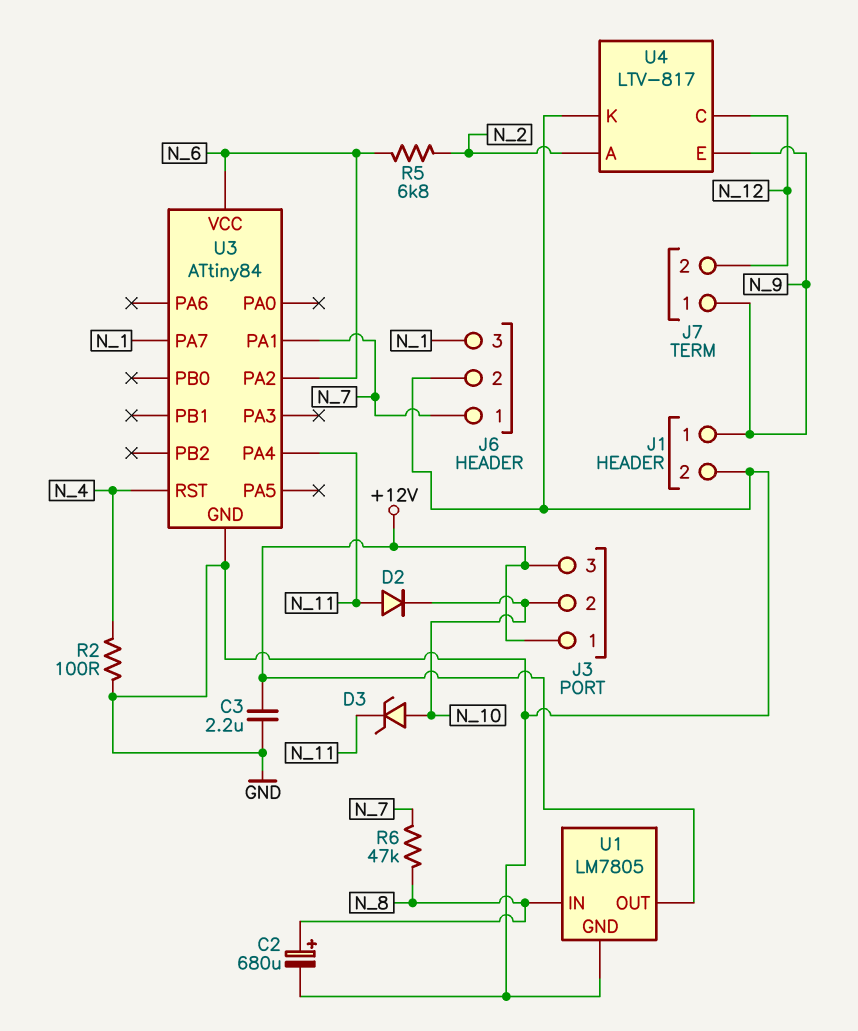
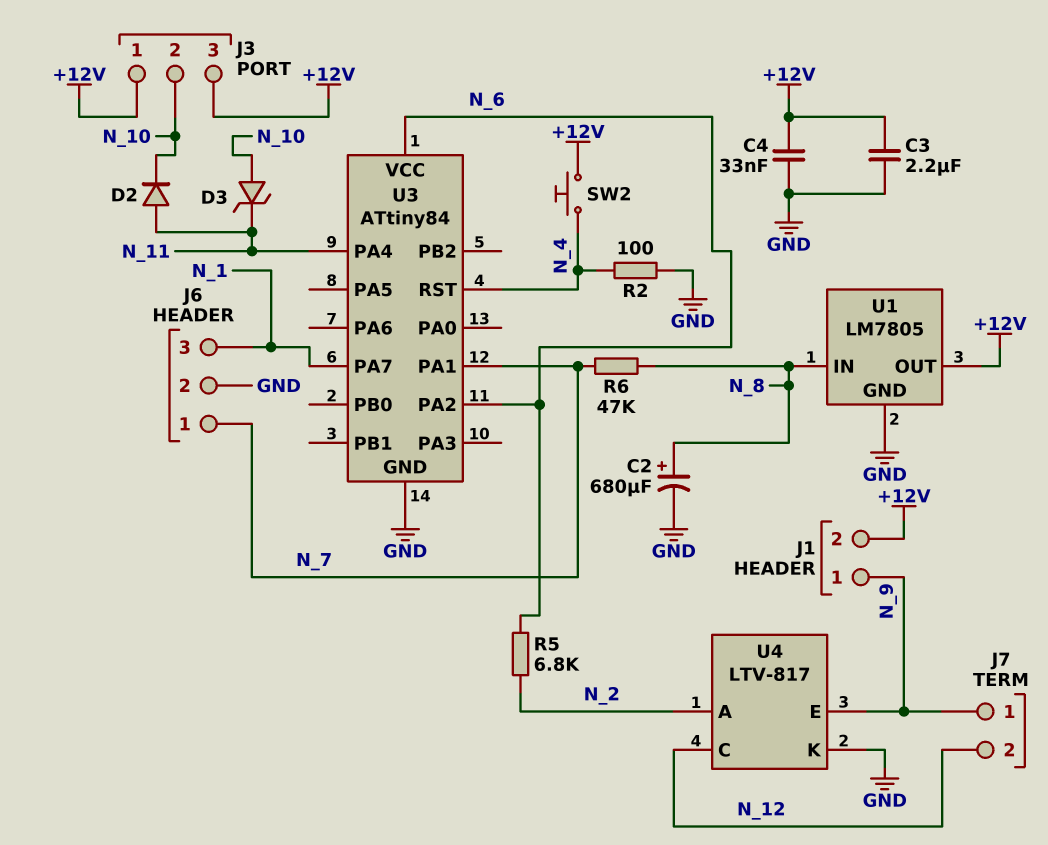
C4: none -> 33nF (+12V, GND)
J1 pin 2: GND -> +12V
SW2: none -> button (+12V, N_4)

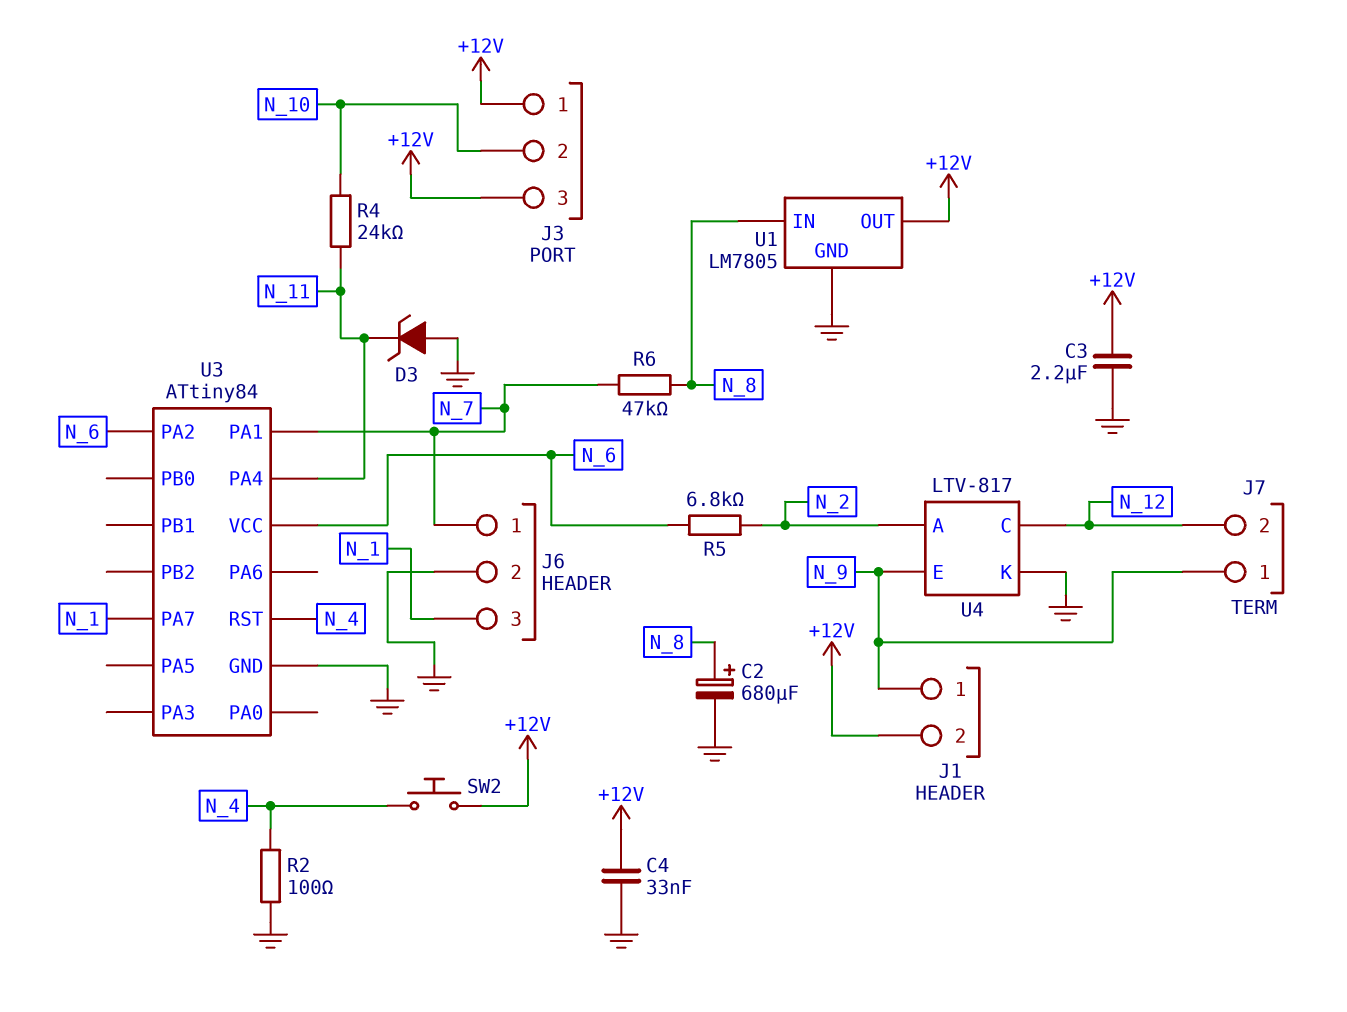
D2: diode (A N_11, K N_10) -> none
D3: zener (A N_10, K N_11) -> zener (A GND, K N_11)
R4: none -> 24k (N_10, N_11)

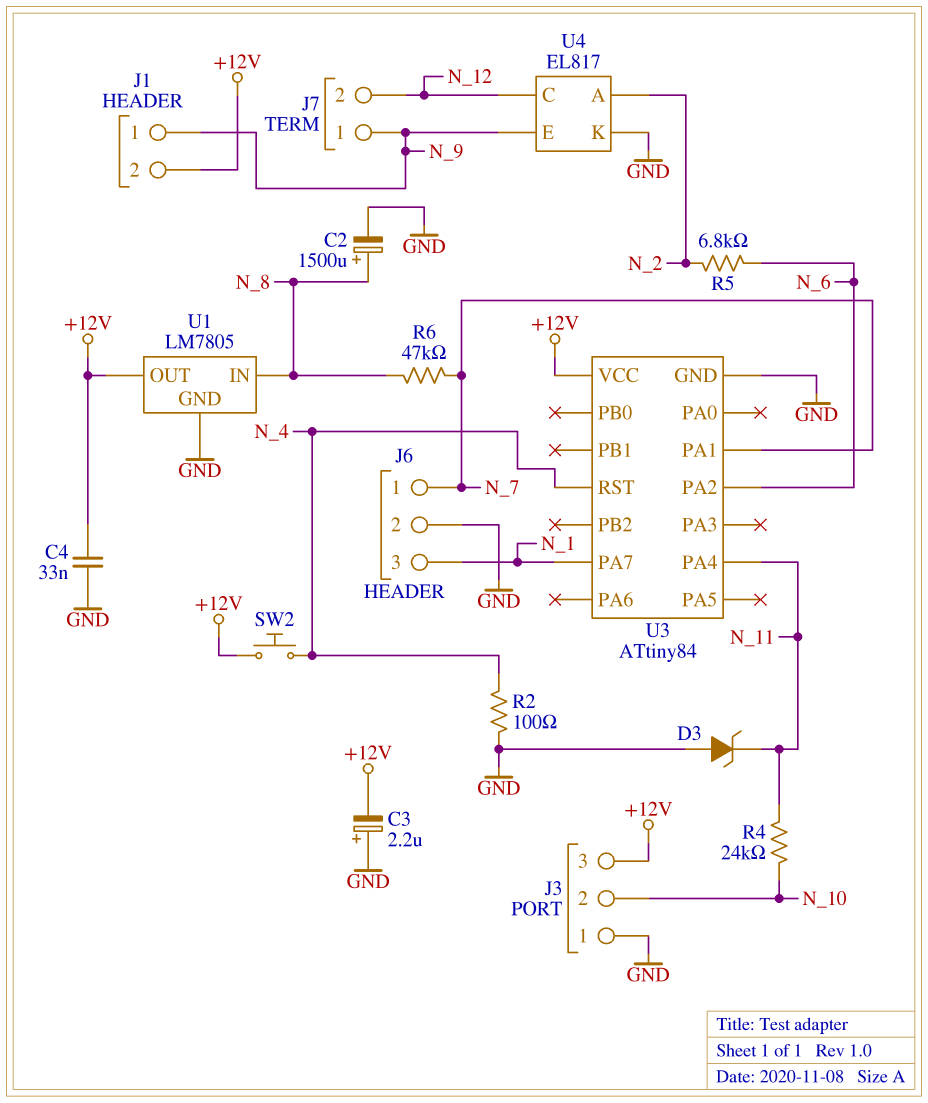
C2: 680uF (plus N_8, minus GND) -> 1500uF (plus N_8, minus GND)
C3: 2.2uF (+12V, GND) -> 2.2uF (plus GND, minus +12V)
J3 pin 1: +12V -> GND
U3 pin VCC: N_6 -> +12V
U4: LTV-817 -> EL817

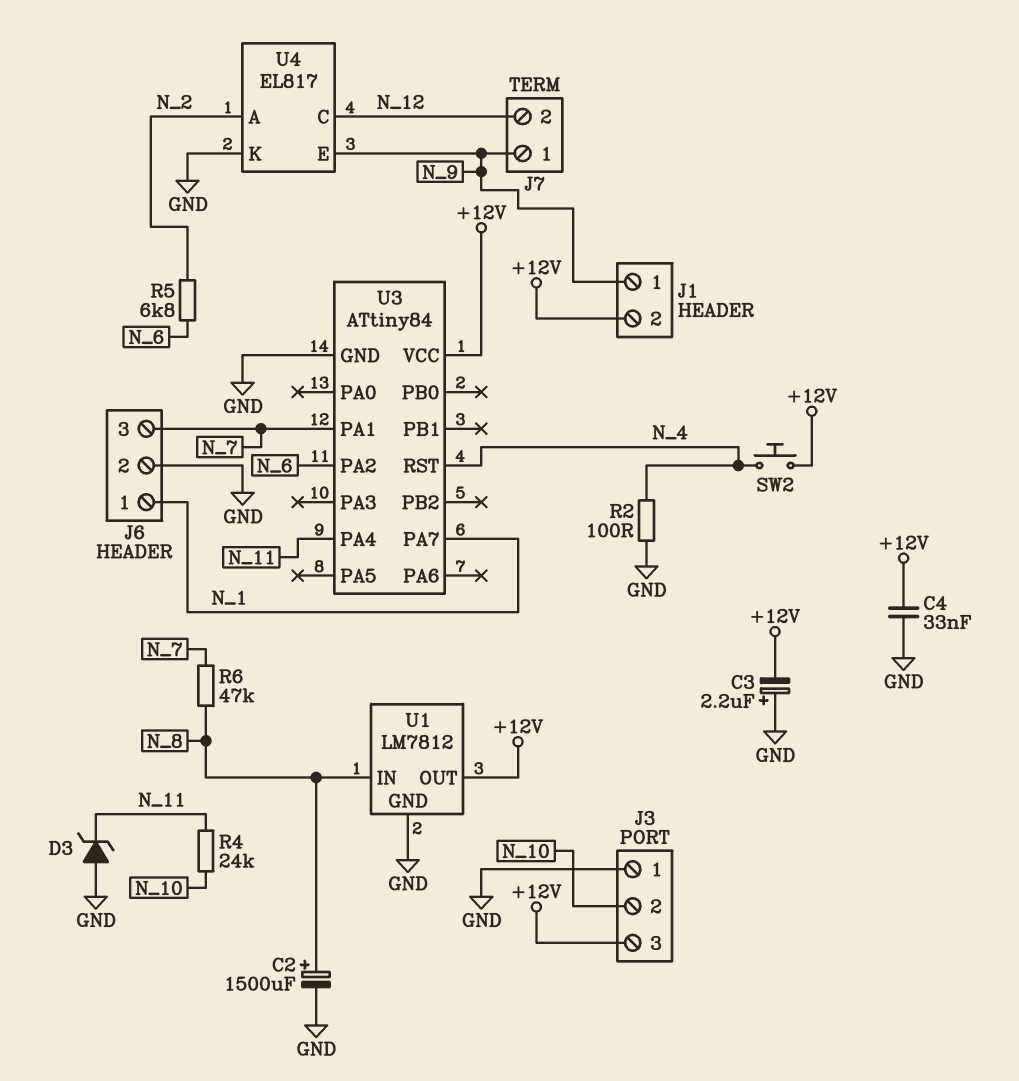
J6 pin 1: N_7 -> N_1
J6 pin 3: N_1 -> N_7
U1: LM7805 -> LM7812

